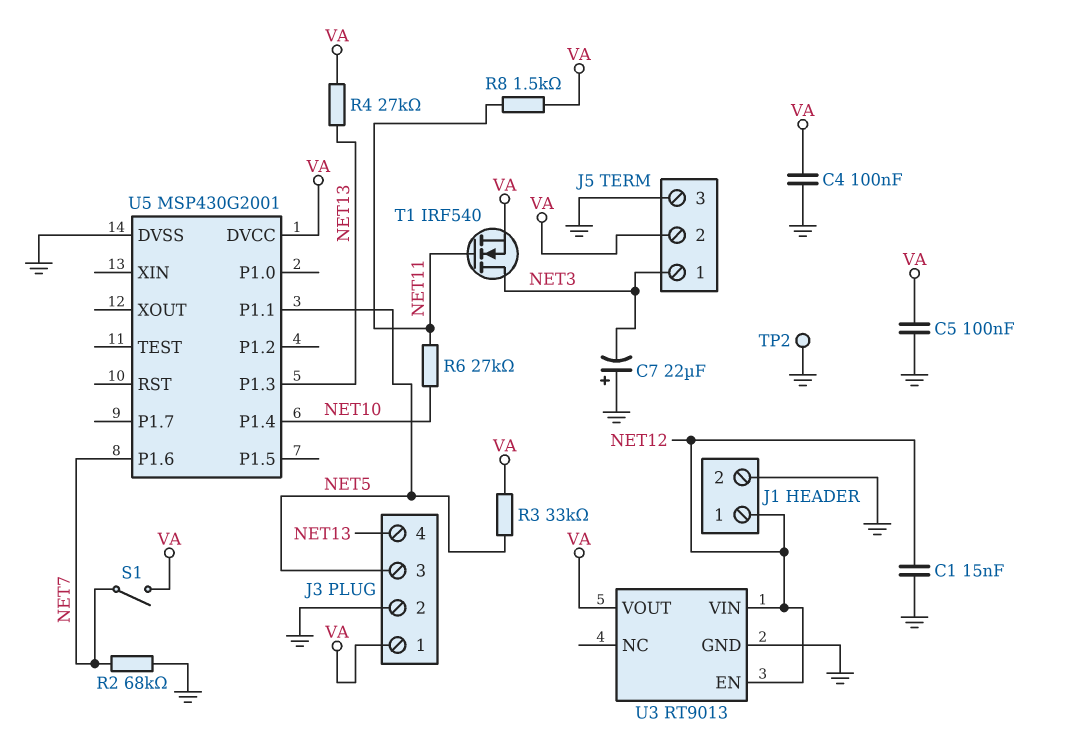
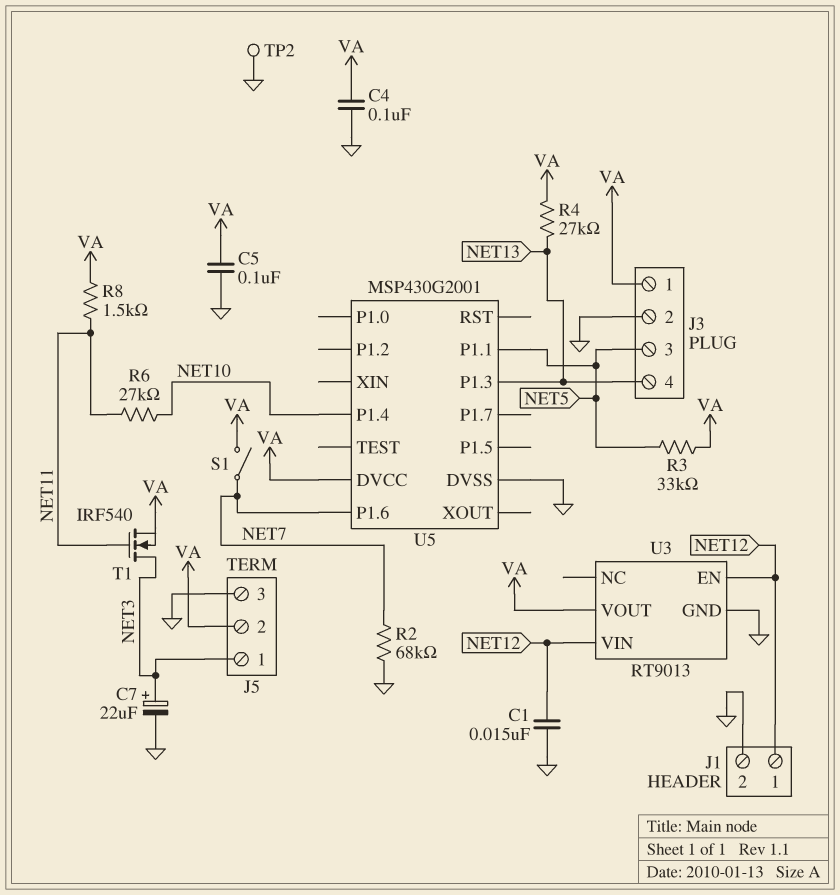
C7: 22uF (plus GND, minus NET3) -> 22uF (plus NET3, minus GND)

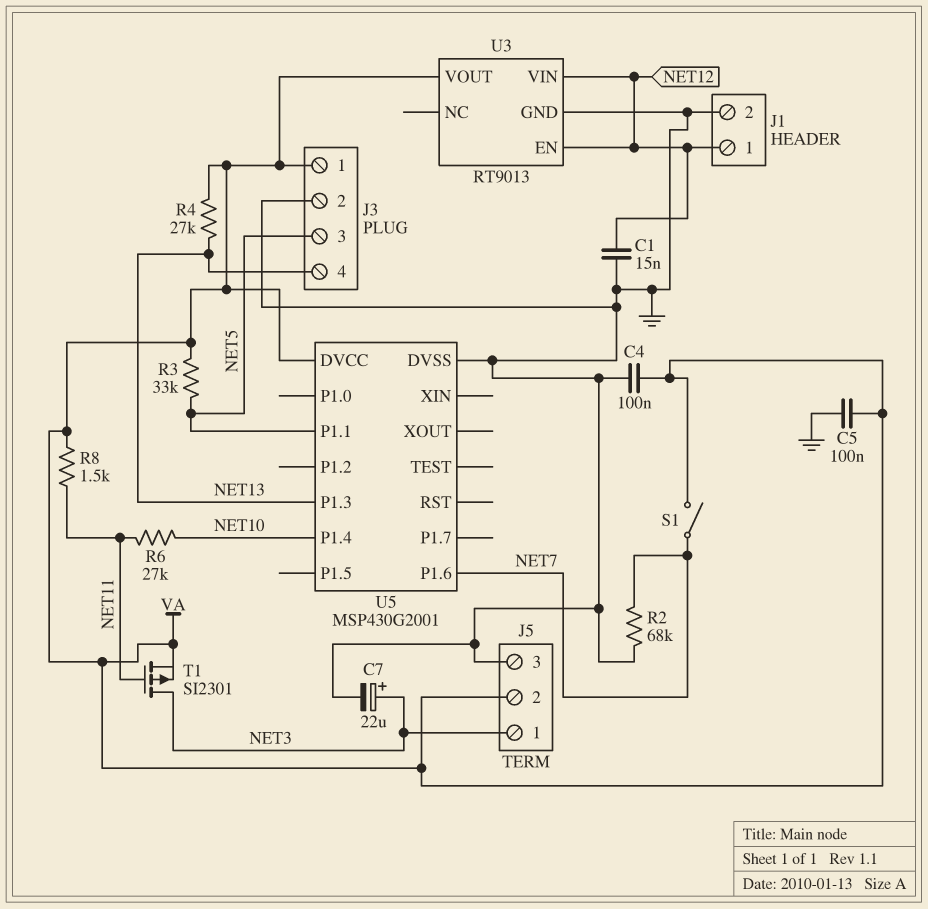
T1: NMOS IRF540 (G NET11, D NET3, S VA) -> PMOS SI2301 (G NET11, D NET3, S VA)
TP2: test point (GND) -> none

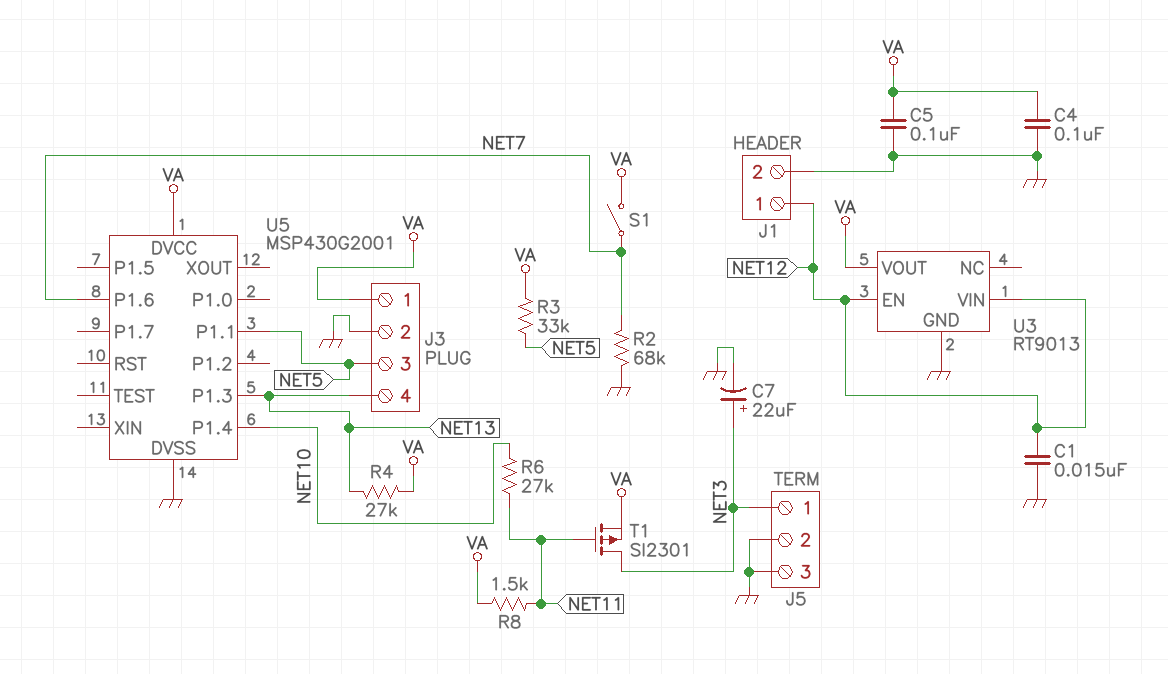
J5 pin 2: VA -> GND

